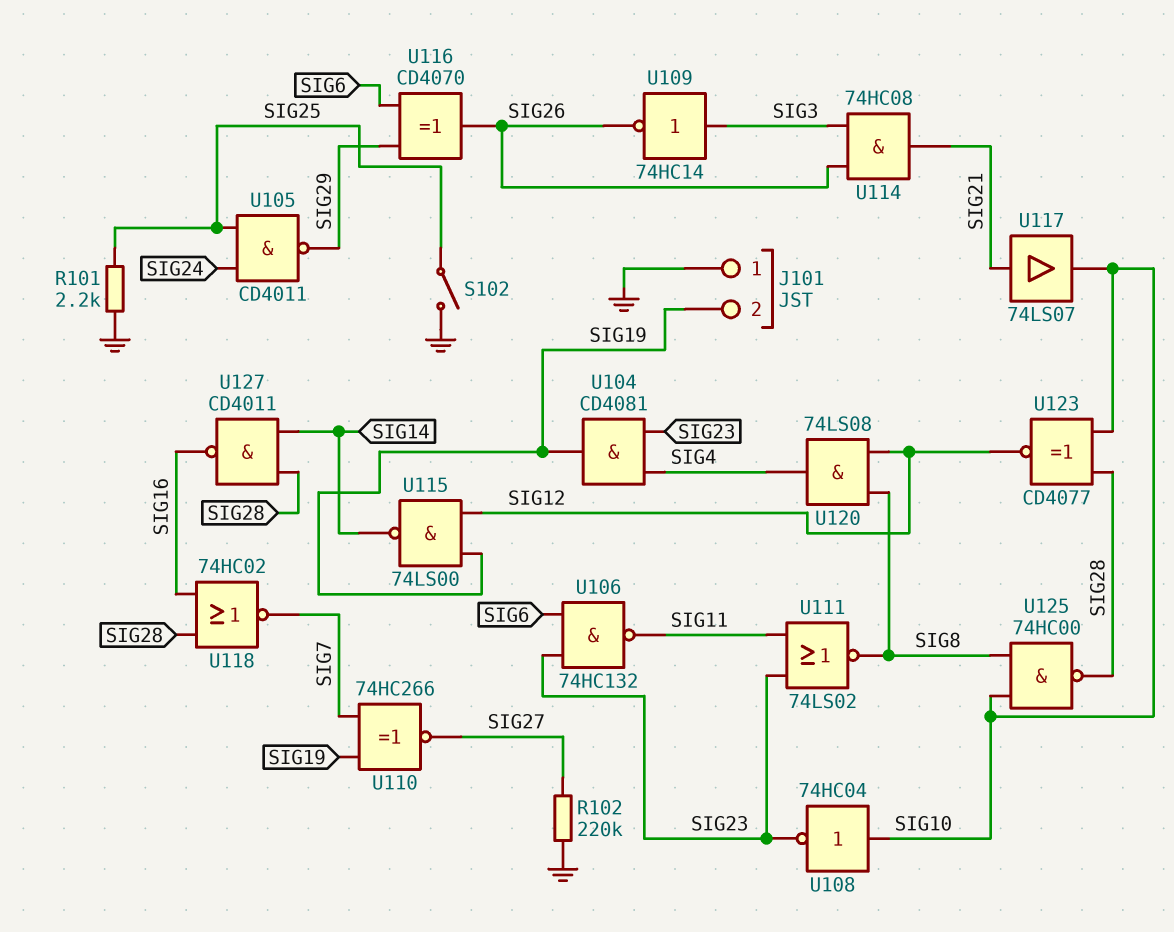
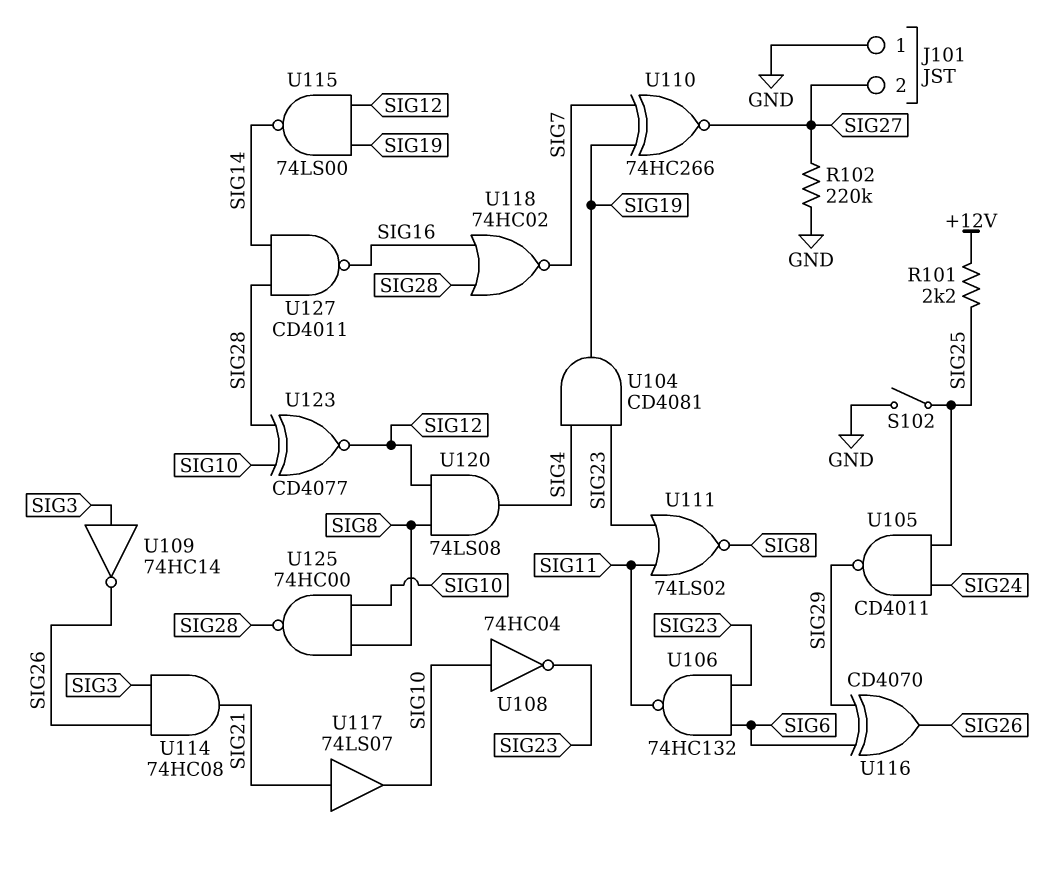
J101 pin 2: SIG19 -> SIG27
R101: 2.2k (GND, SIG25) -> 2.2k (+12V, SIG25)

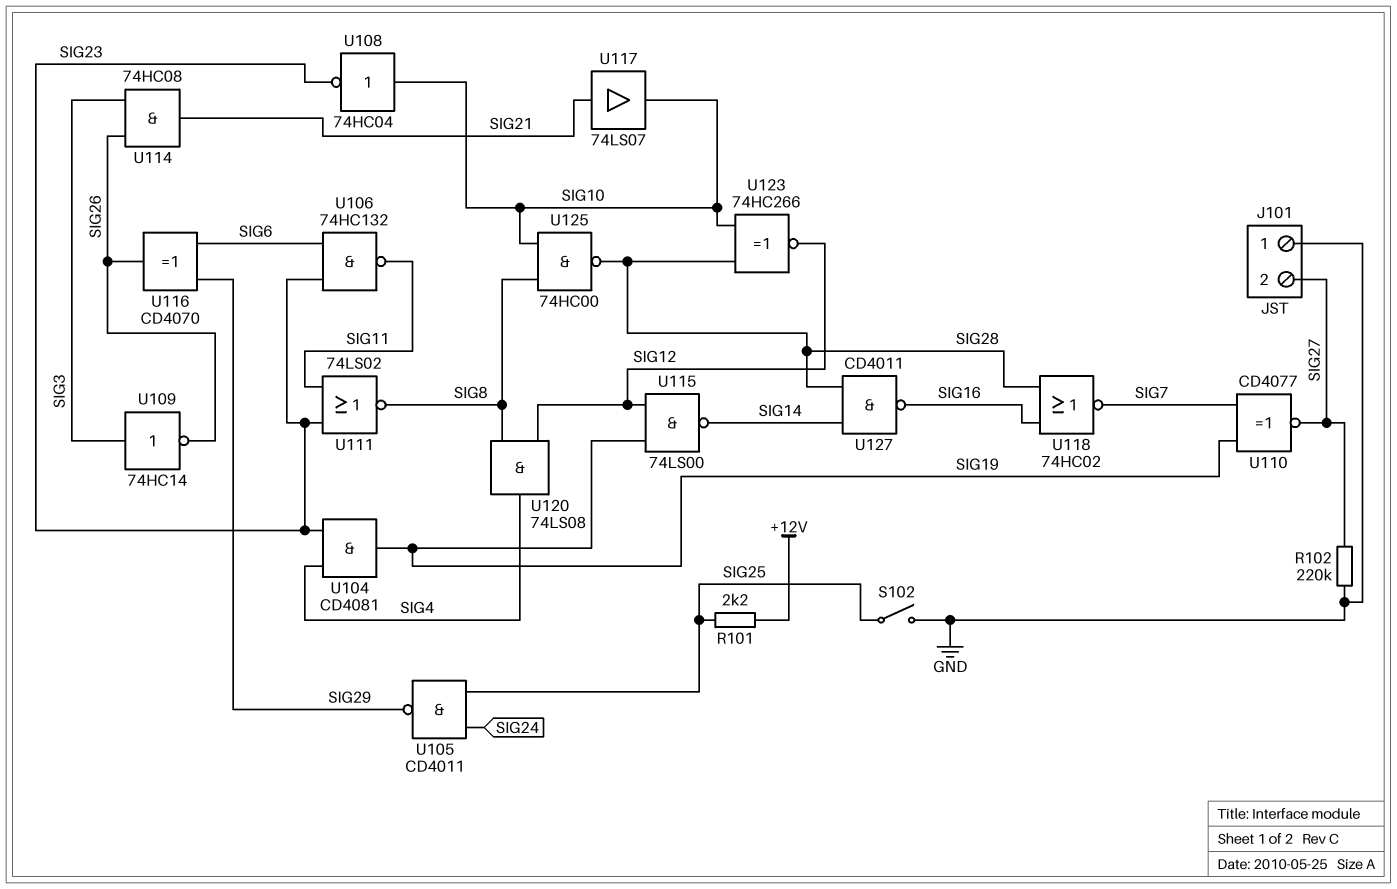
U110: XNOR 74HC266 (in SIG7, in SIG19, out SIG27) -> XNOR CD4077 (in SIG7, in SIG19, out SIG27)
U123: XNOR CD4077 (in SIG10, in SIG28, out SIG12) -> XNOR 74HC266 (in SIG10, in SIG28, out SIG12)

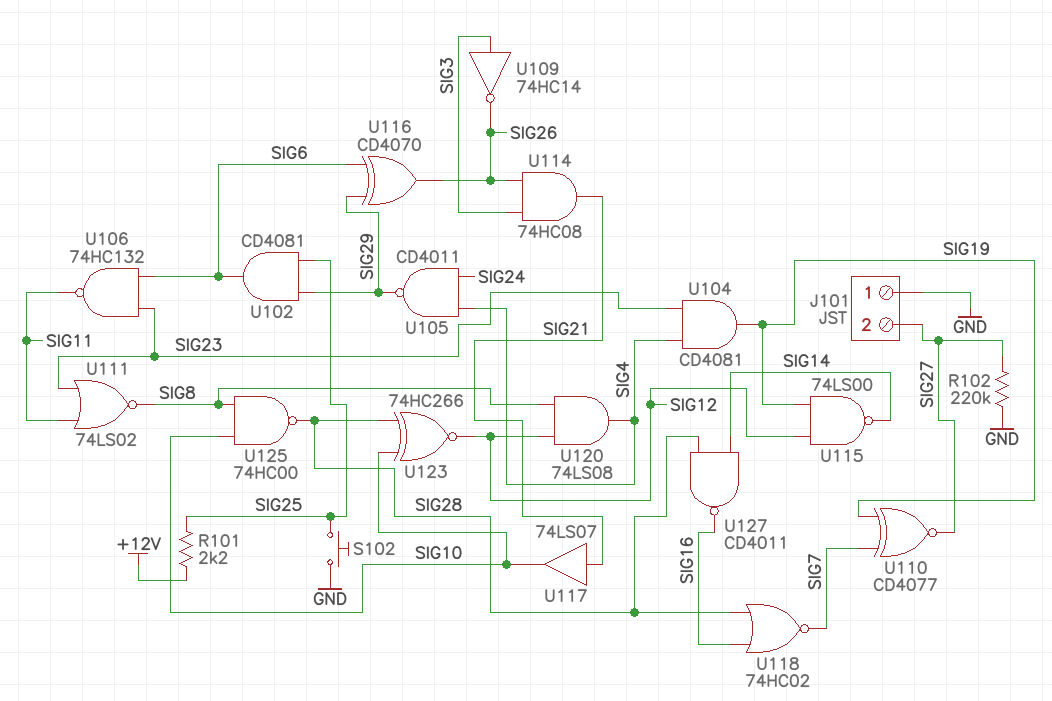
S102: switch (GND, SIG25) -> button (GND, SIG25)
U102: none -> AND CD4081 (in SIG25, in SIG29, out SIG6)
U105: NAND CD4011 (in SIG24, in SIG25, out SIG29) -> NAND CD4011 (in SIG4, in SIG24, out SIG29)
U108: NOT 74HC04 (in SIG10, out SIG23) -> none

